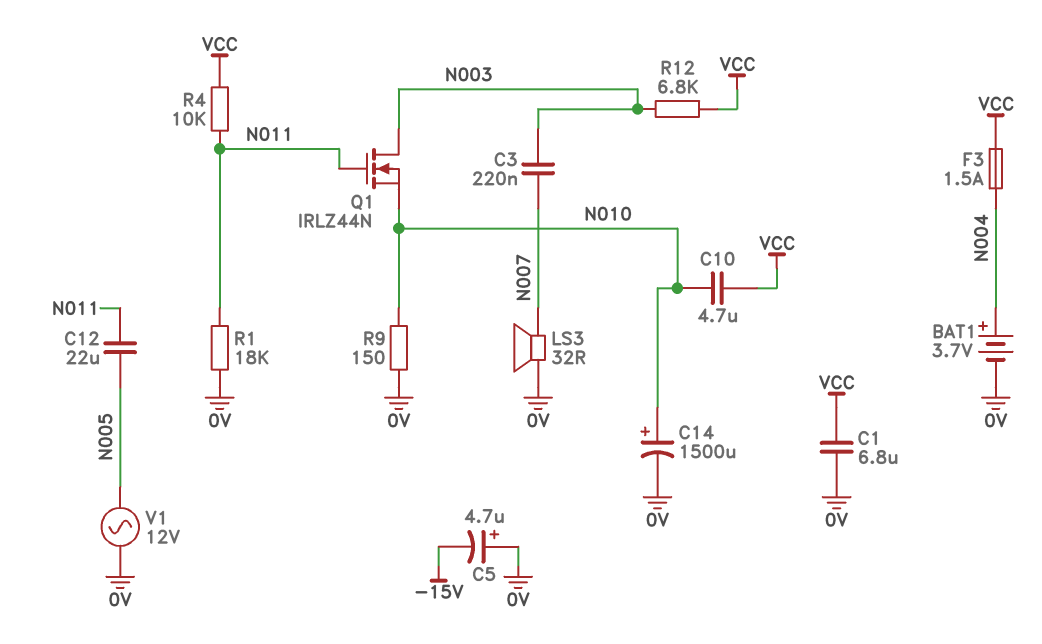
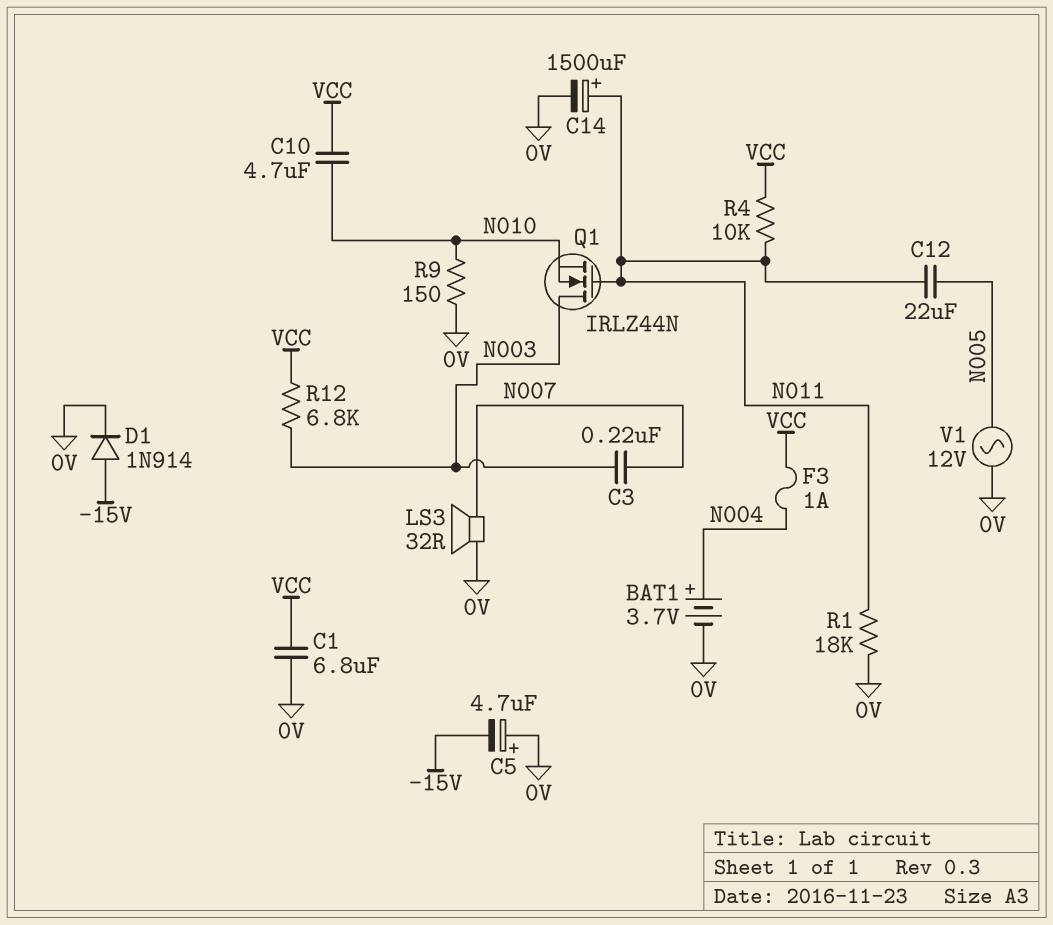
C14: 1500uF (plus N010, minus 0V) -> 1500uF (plus N011, minus 0V)
D1: none -> diode 1N914 (A -15V, K 0V)
F3: 1.5A (N004, VCC) -> 1A (N004, VCC)

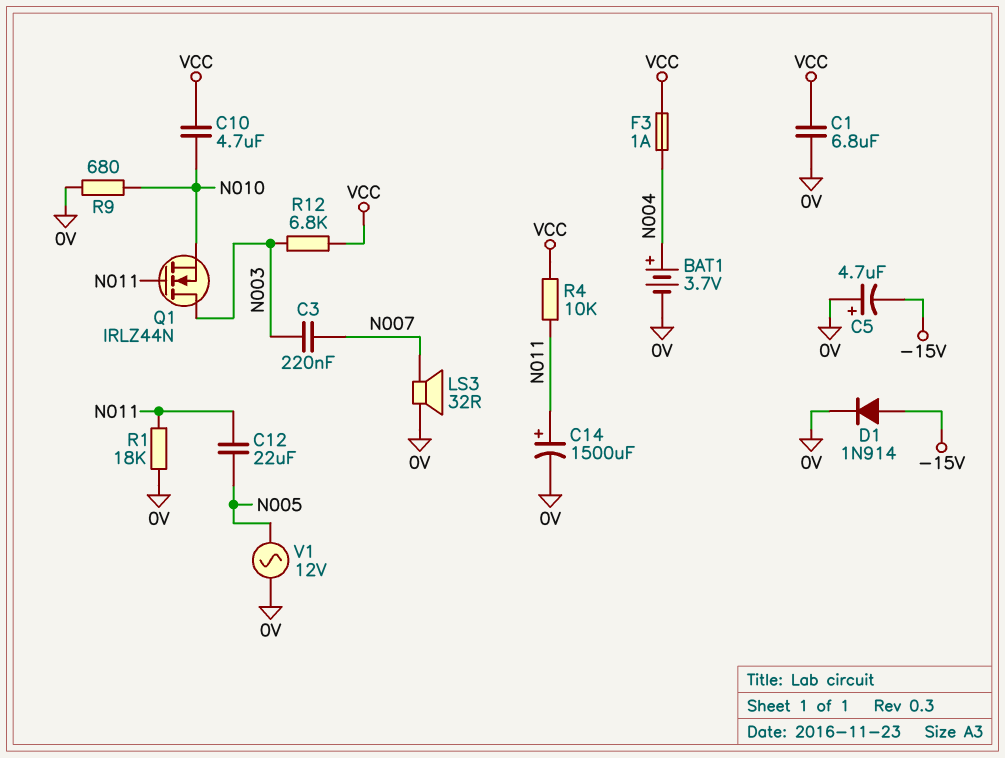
R9: 150 (0V, N010) -> 680 (0V, N010)

